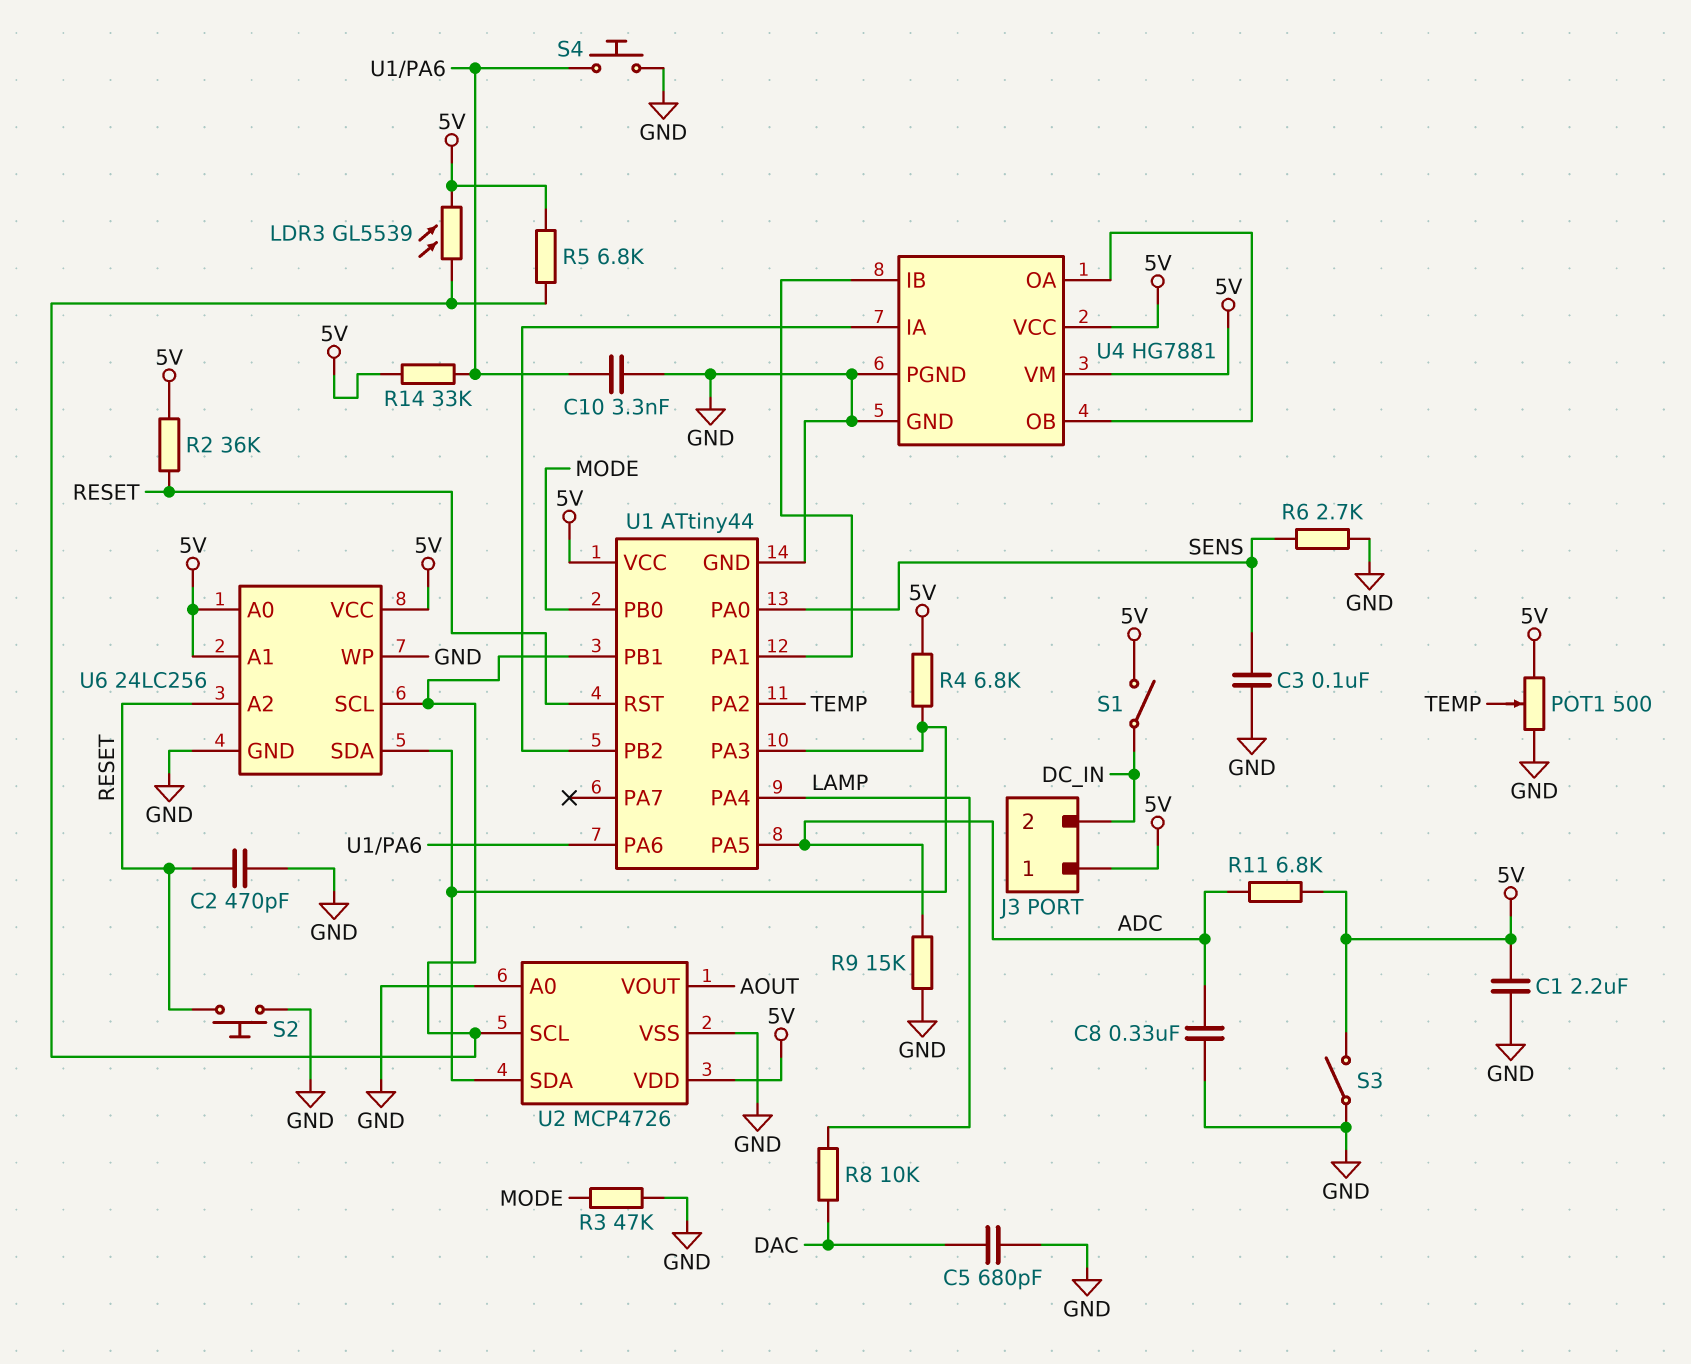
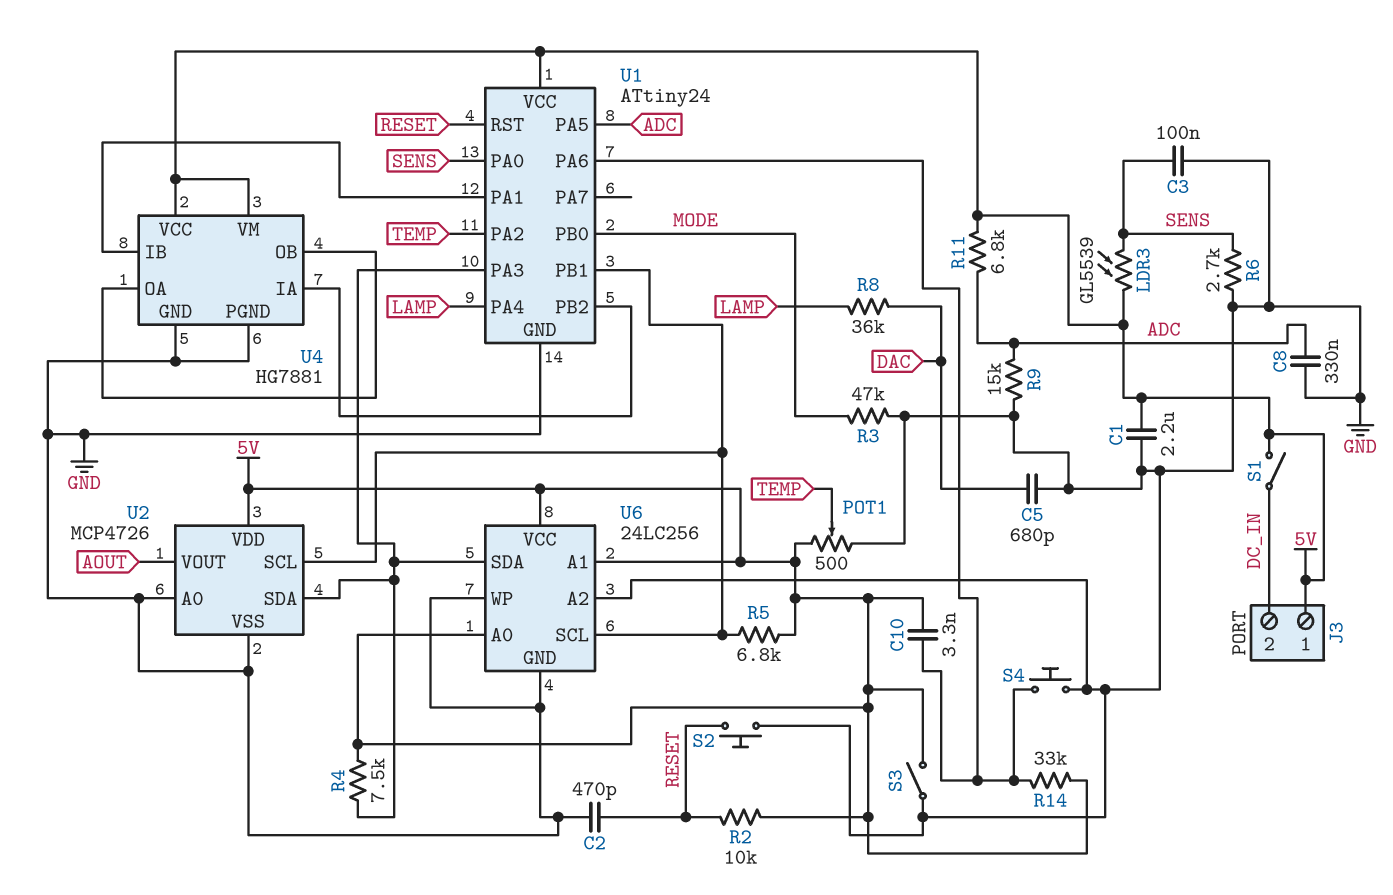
C10: 3.3nF (GND, U1/PA6) -> 3.3nF (5V, U1/PA6)
LDR3: GL5539 (5V, U1/PB1) -> GL5539 (5V, SENS)
R2: 36k (5V, RESET) -> 10k (5V, RESET)
R4: 6.8k (5V, U1/PA3) -> 7.5k (5V, U1/PA3)
R8: 10k (DAC, LAMP) -> 36k (DAC, LAMP)
U1: ATtiny44 -> ATtiny24
U6 pin A2: RESET -> GND

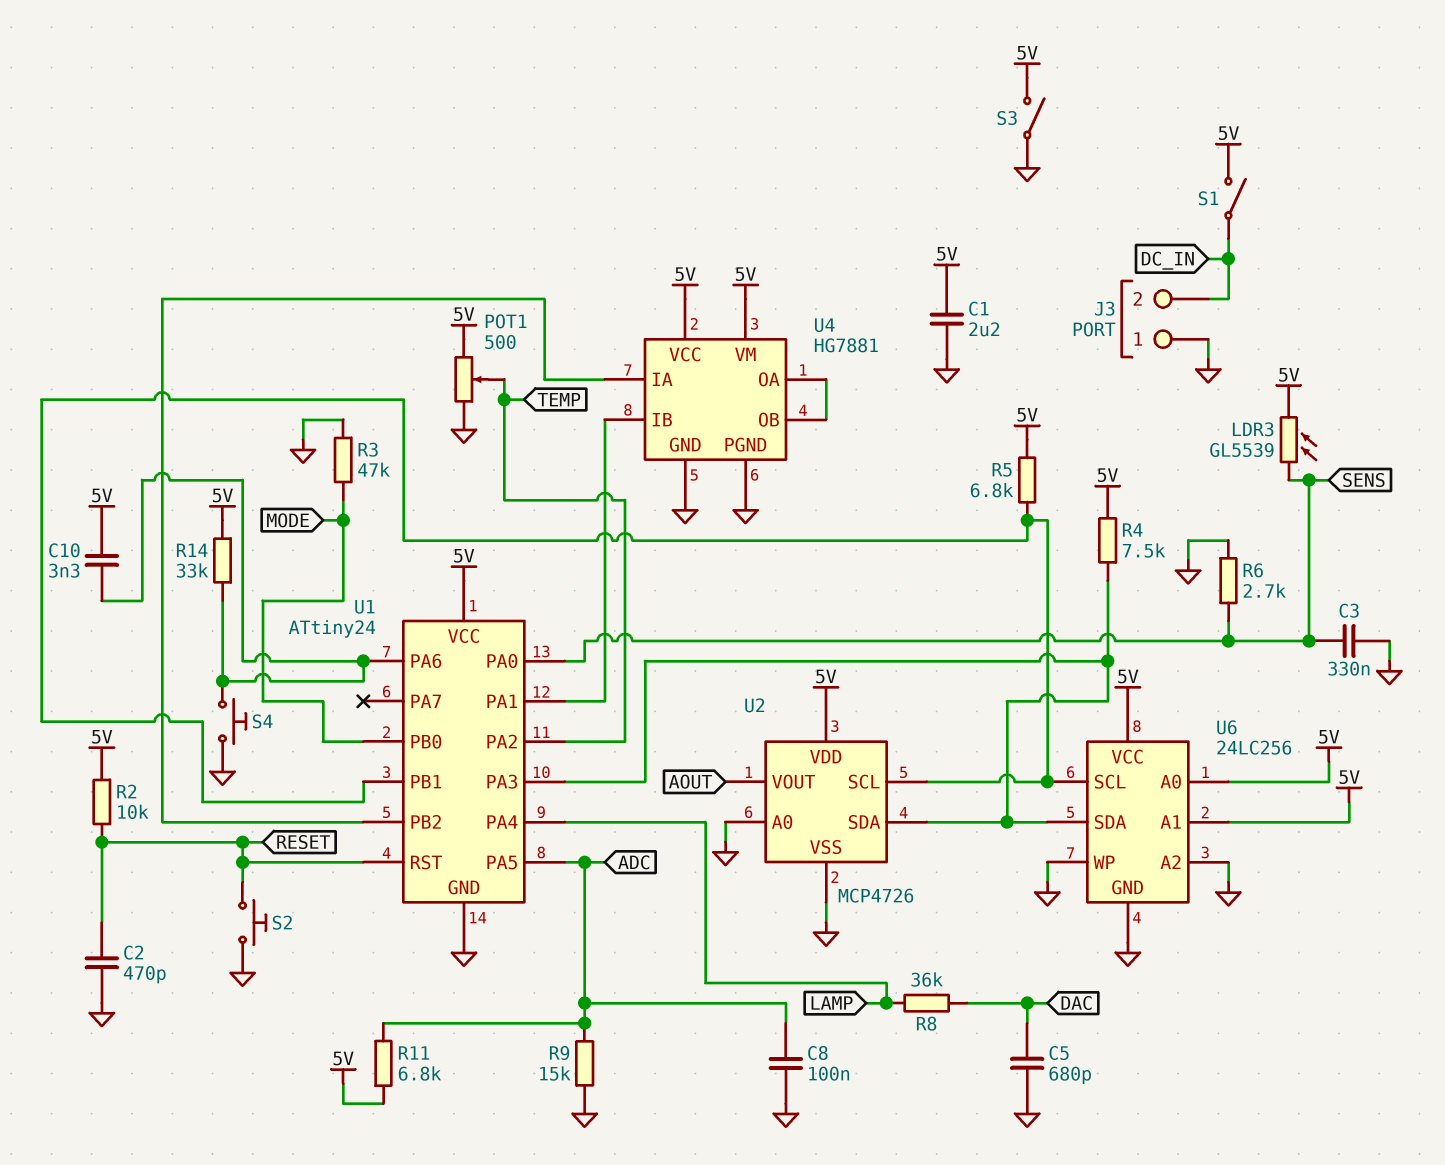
C3: 100nF (GND, SENS) -> 330nF (GND, SENS)
C8: 330nF (ADC, GND) -> 100nF (ADC, GND)
J3 pin 1: 5V -> GND

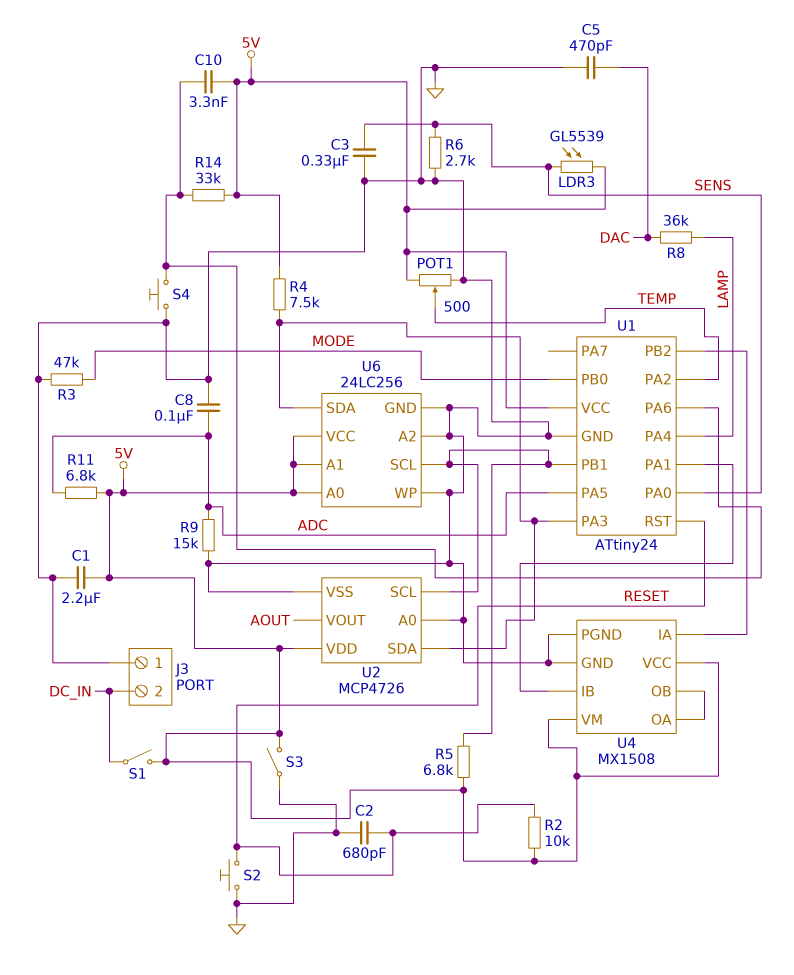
C2: 470pF (GND, RESET) -> 680pF (GND, RESET)
C5: 680pF (DAC, GND) -> 470pF (DAC, GND)
U4: HG7881 -> MX1508

